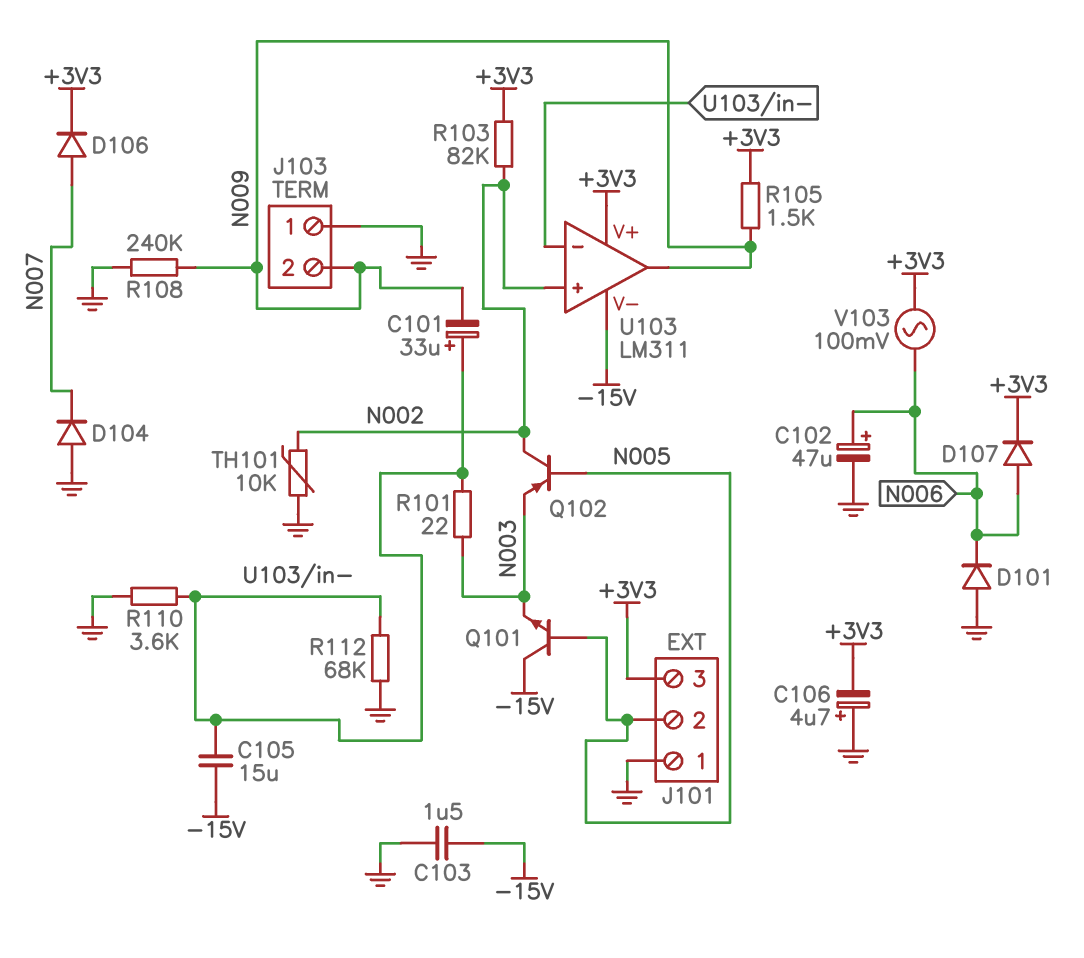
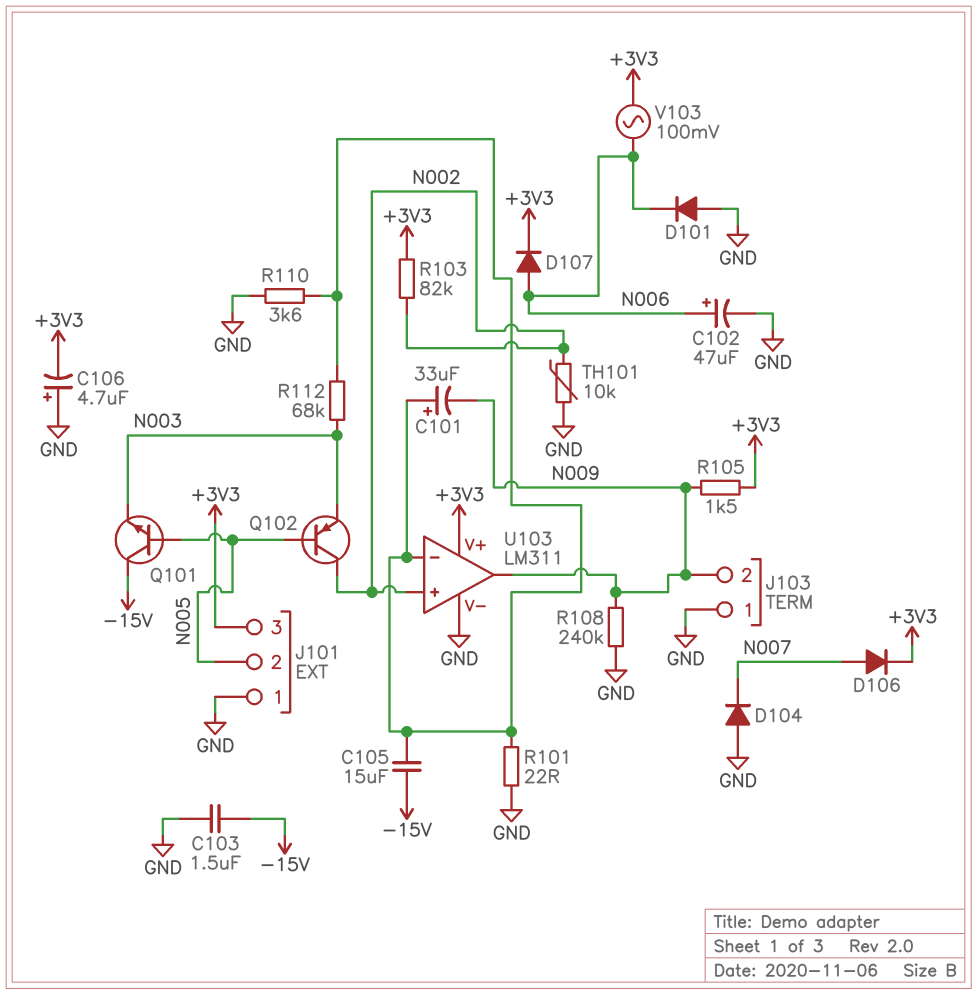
R101: 22 (N003, U103/in-) -> 22 (GND, U103/in-)
R112: 68k (GND, U103/in-) -> 68k (N003, U103/in-)
U103 pin V-: -15V -> GND

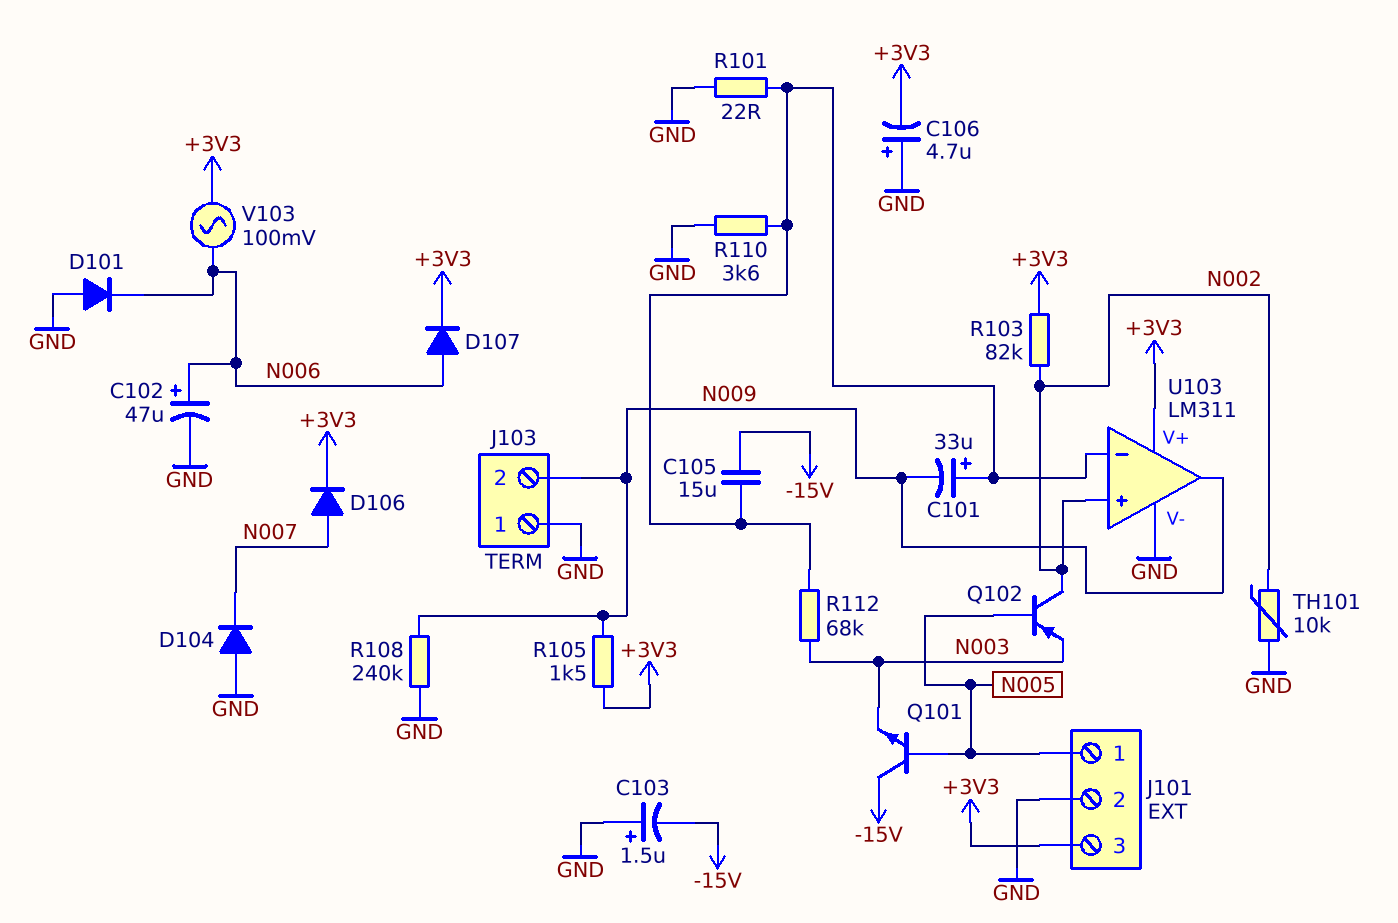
C103: 1.5uF (-15V, GND) -> 1.5uF (plus GND, minus -15V)
J101 pin 1: GND -> N005
J101 pin 2: N005 -> GND

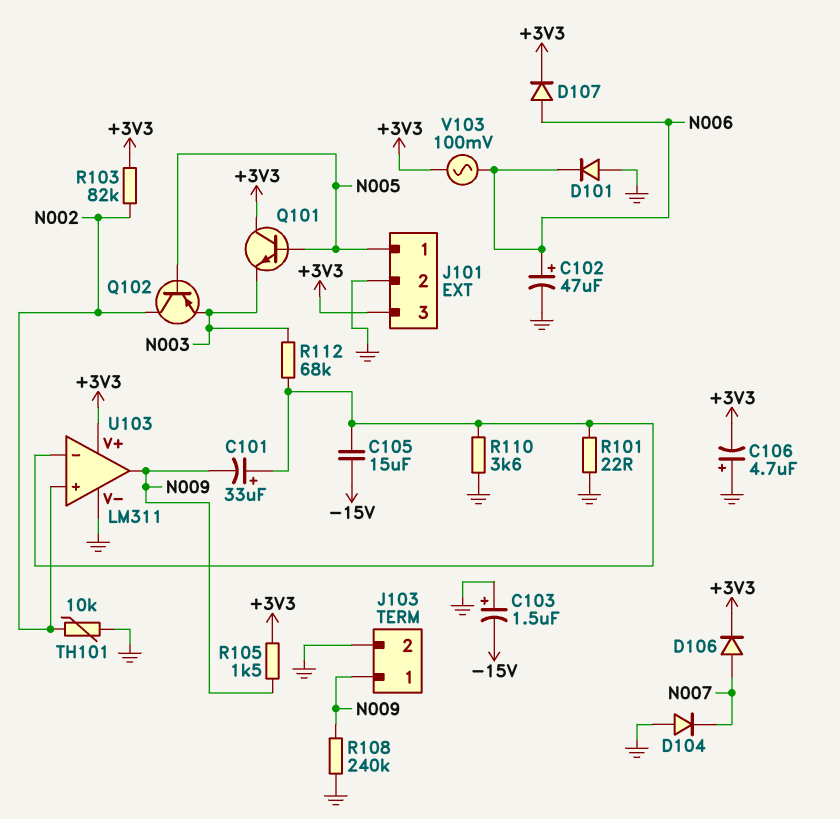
J103 pin 1: GND -> N009
J103 pin 2: N009 -> GND
Q101: NPN (B N005, C -15V, E N003) -> NPN (B N005, C +3V3, E N003)

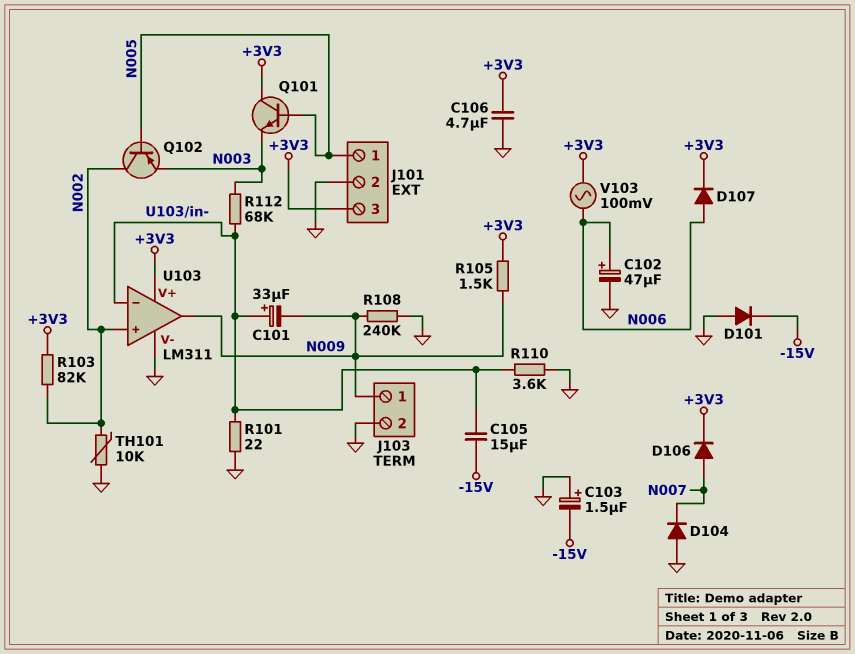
C106: 4.7uF (plus GND, minus +3V3) -> 4.7uF (+3V3, GND)
D101: diode (A GND, K N006) -> diode (A GND, K -15V)

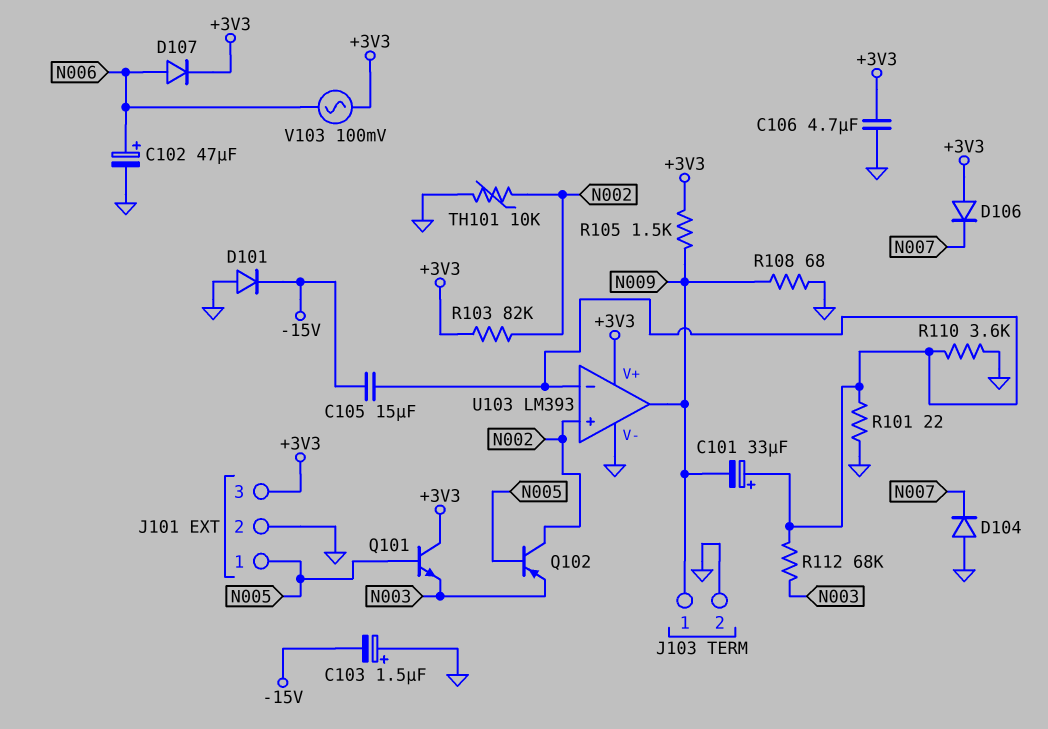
D106: diode (A N007, K +3V3) -> diode (A +3V3, K N007)
R108: 240k (GND, N009) -> 68 (GND, N009)
U103: LM311 -> LM393

